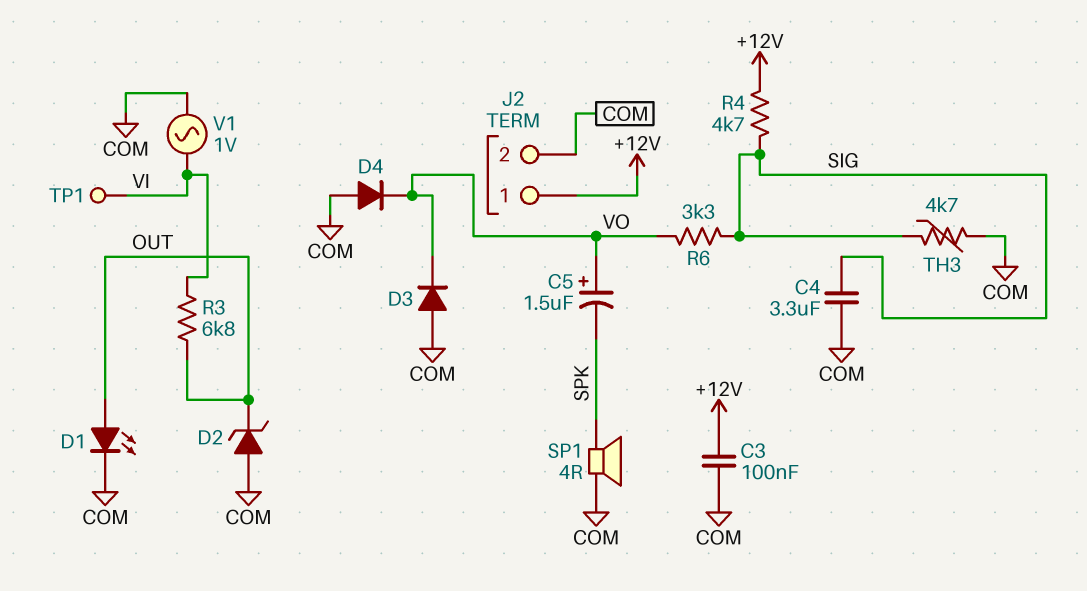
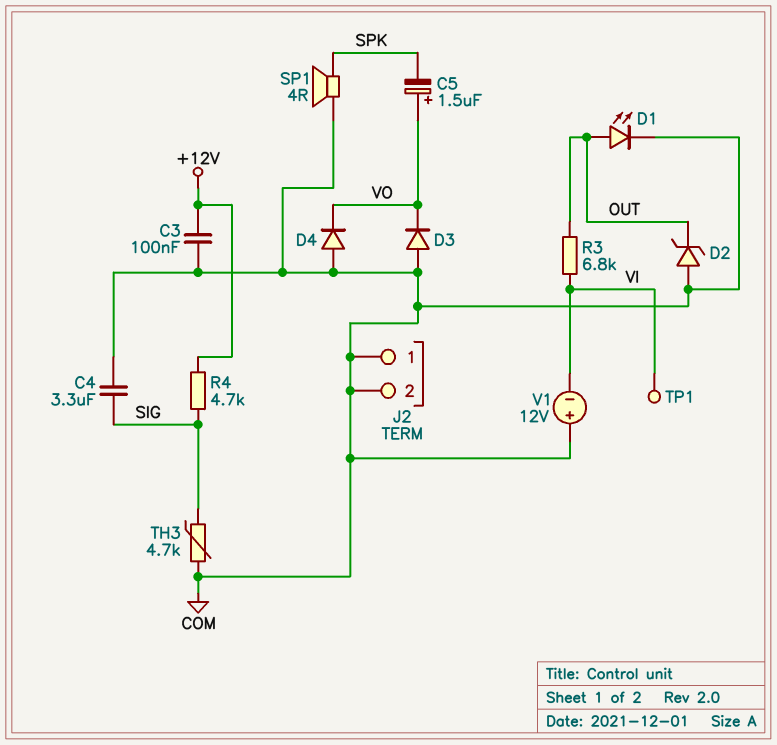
J2 pin 1: +12V -> COM
R6: 3.3k (SIG, VO) -> none
V1: AC 1V (COM, VI) -> 12V (plus COM, minus VI)

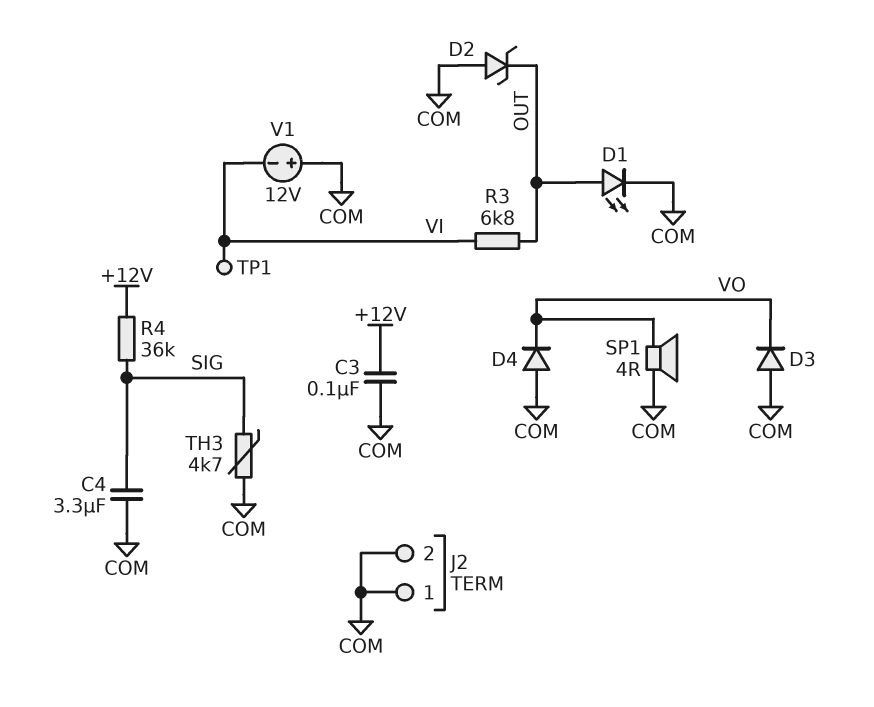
C5: 1.5uF (plus VO, minus SPK) -> none
R4: 4.7k (+12V, SIG) -> 36k (+12V, SIG)
SP1: speaker 4R (COM, SPK) -> speaker 4R (COM, VO)

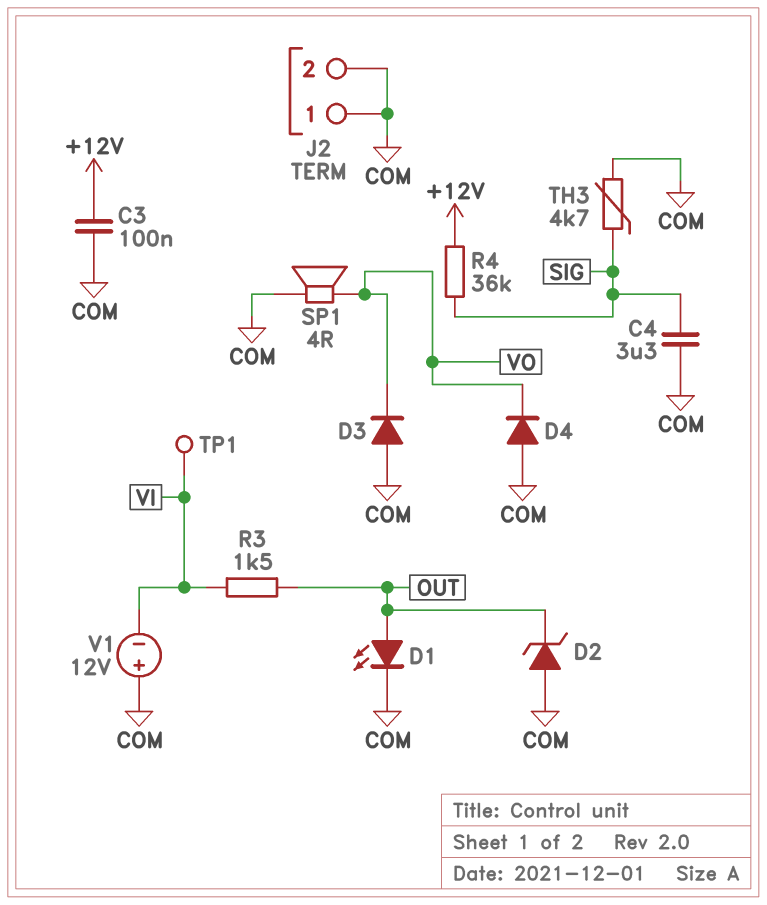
R3: 6.8k (OUT, VI) -> 1.5k (OUT, VI)

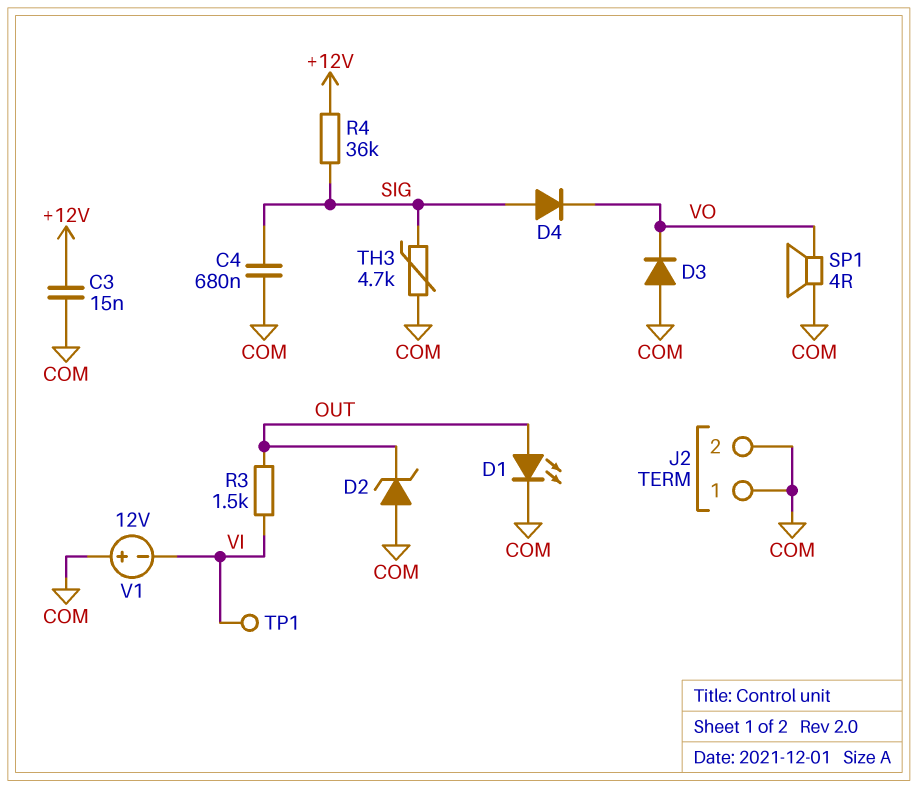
C3: 100nF (+12V, COM) -> 15nF (+12V, COM)
C4: 3.3uF (COM, SIG) -> 680nF (COM, SIG)
D4: diode (A COM, K VO) -> diode (A SIG, K VO)

